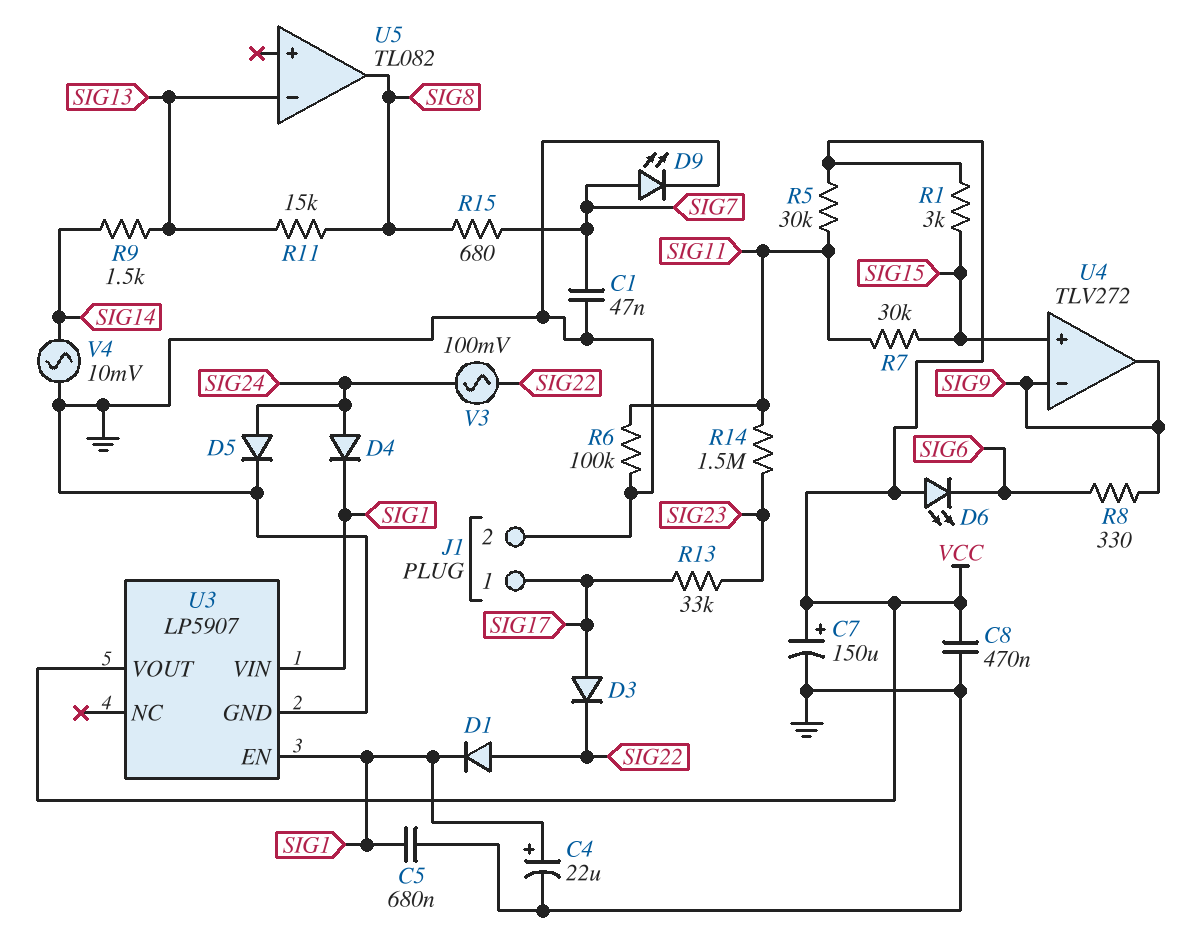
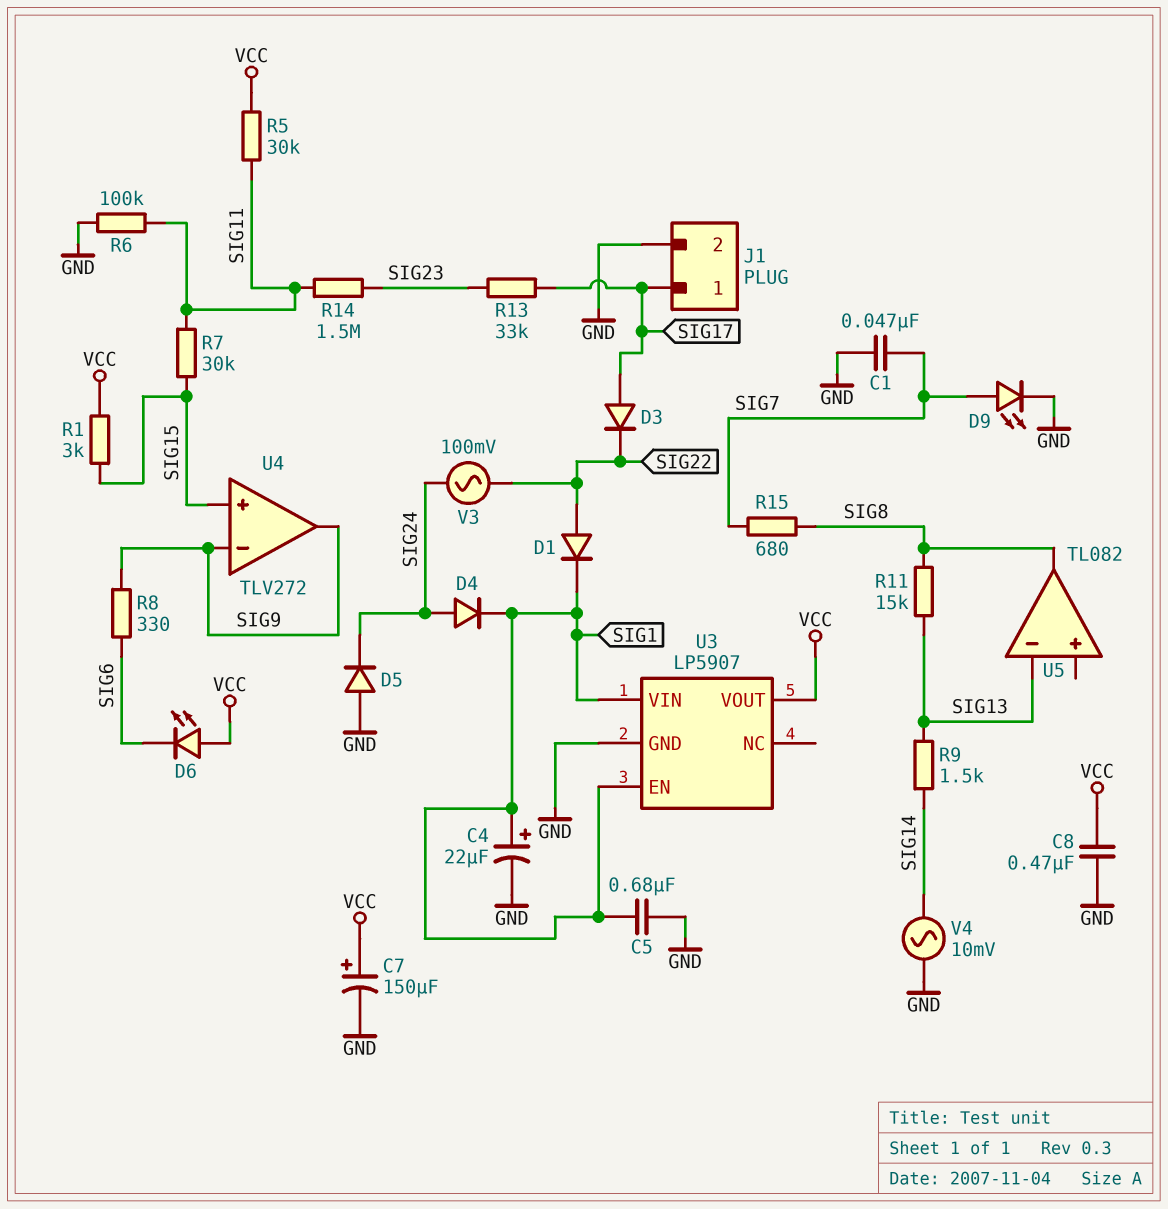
D5: diode (A SIG24, K GND) -> diode (A GND, K SIG24)

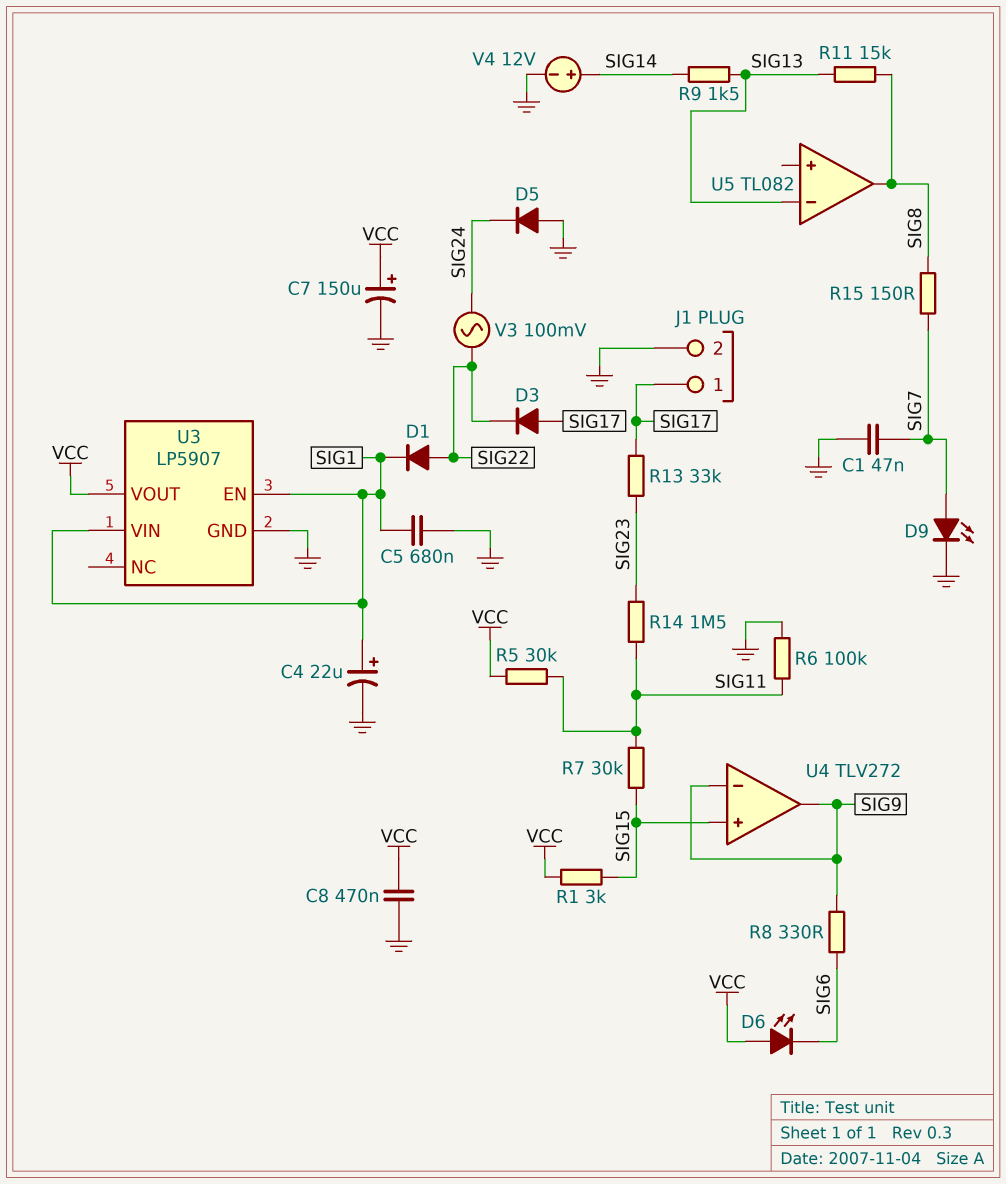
D4: diode (A SIG24, K SIG1) -> none
R15: 680 (SIG7, SIG8) -> 150 (SIG7, SIG8)
V4: AC 10mV (GND, SIG14) -> 12V (plus SIG14, minus GND)

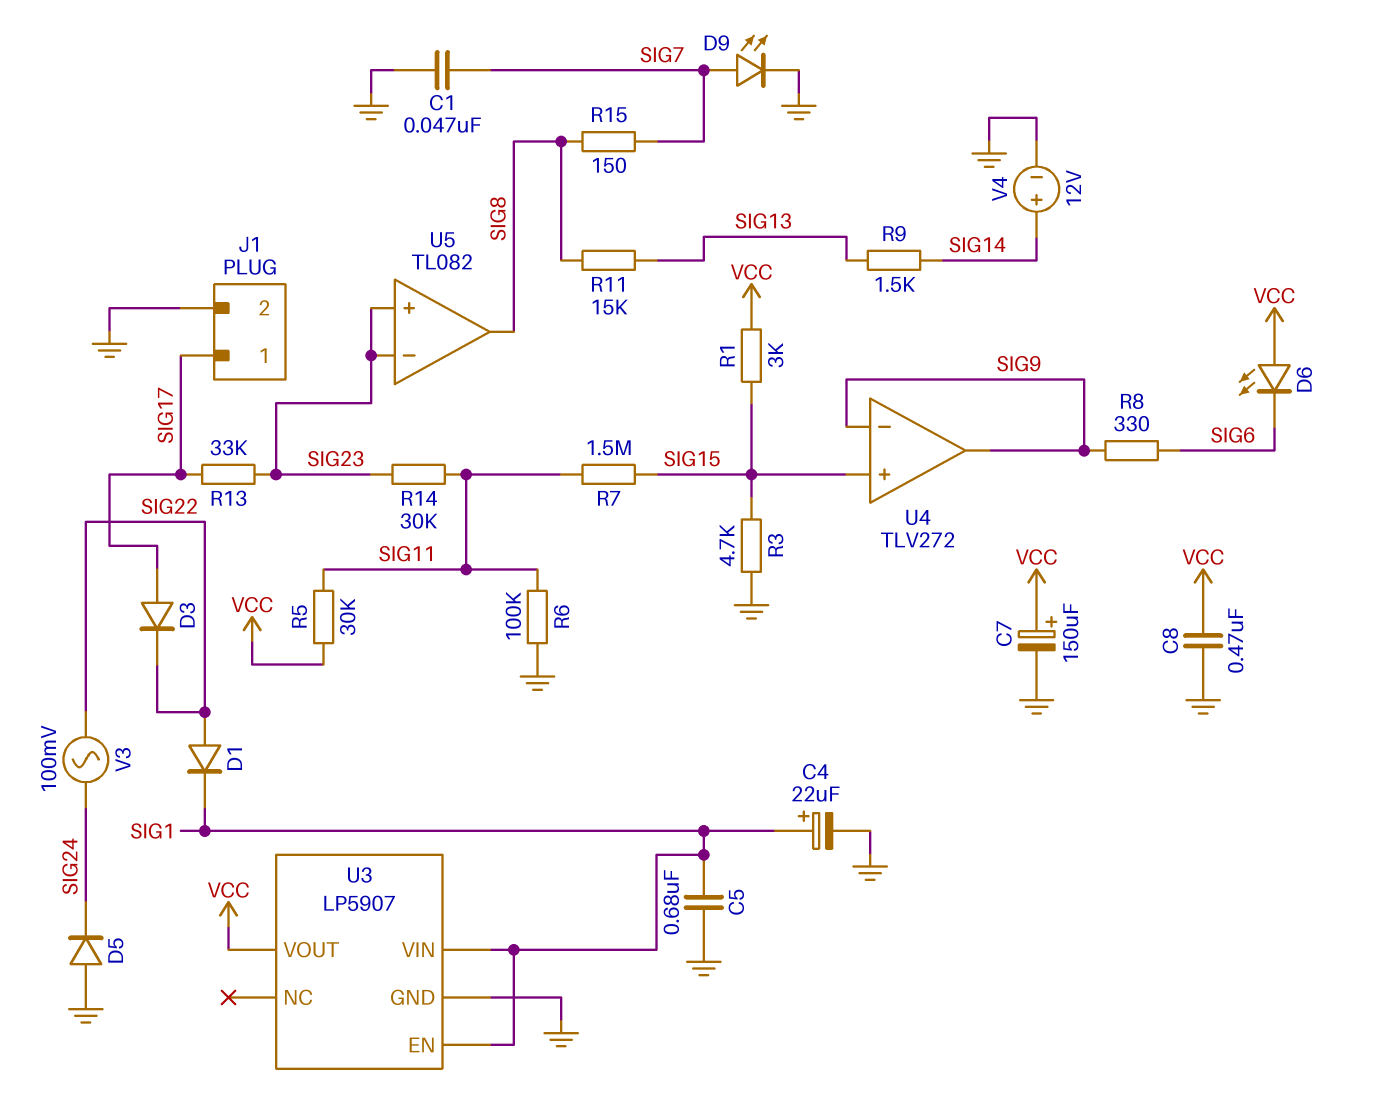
R3: none -> 4.7k (GND, SIG15)
R7: 30k (SIG11, SIG15) -> 1.5M (SIG11, SIG15)
R14: 1.5M (SIG11, SIG23) -> 30k (SIG11, SIG23)
U5 pin in+: none -> SIG23
U5 pin in-: SIG13 -> SIG23

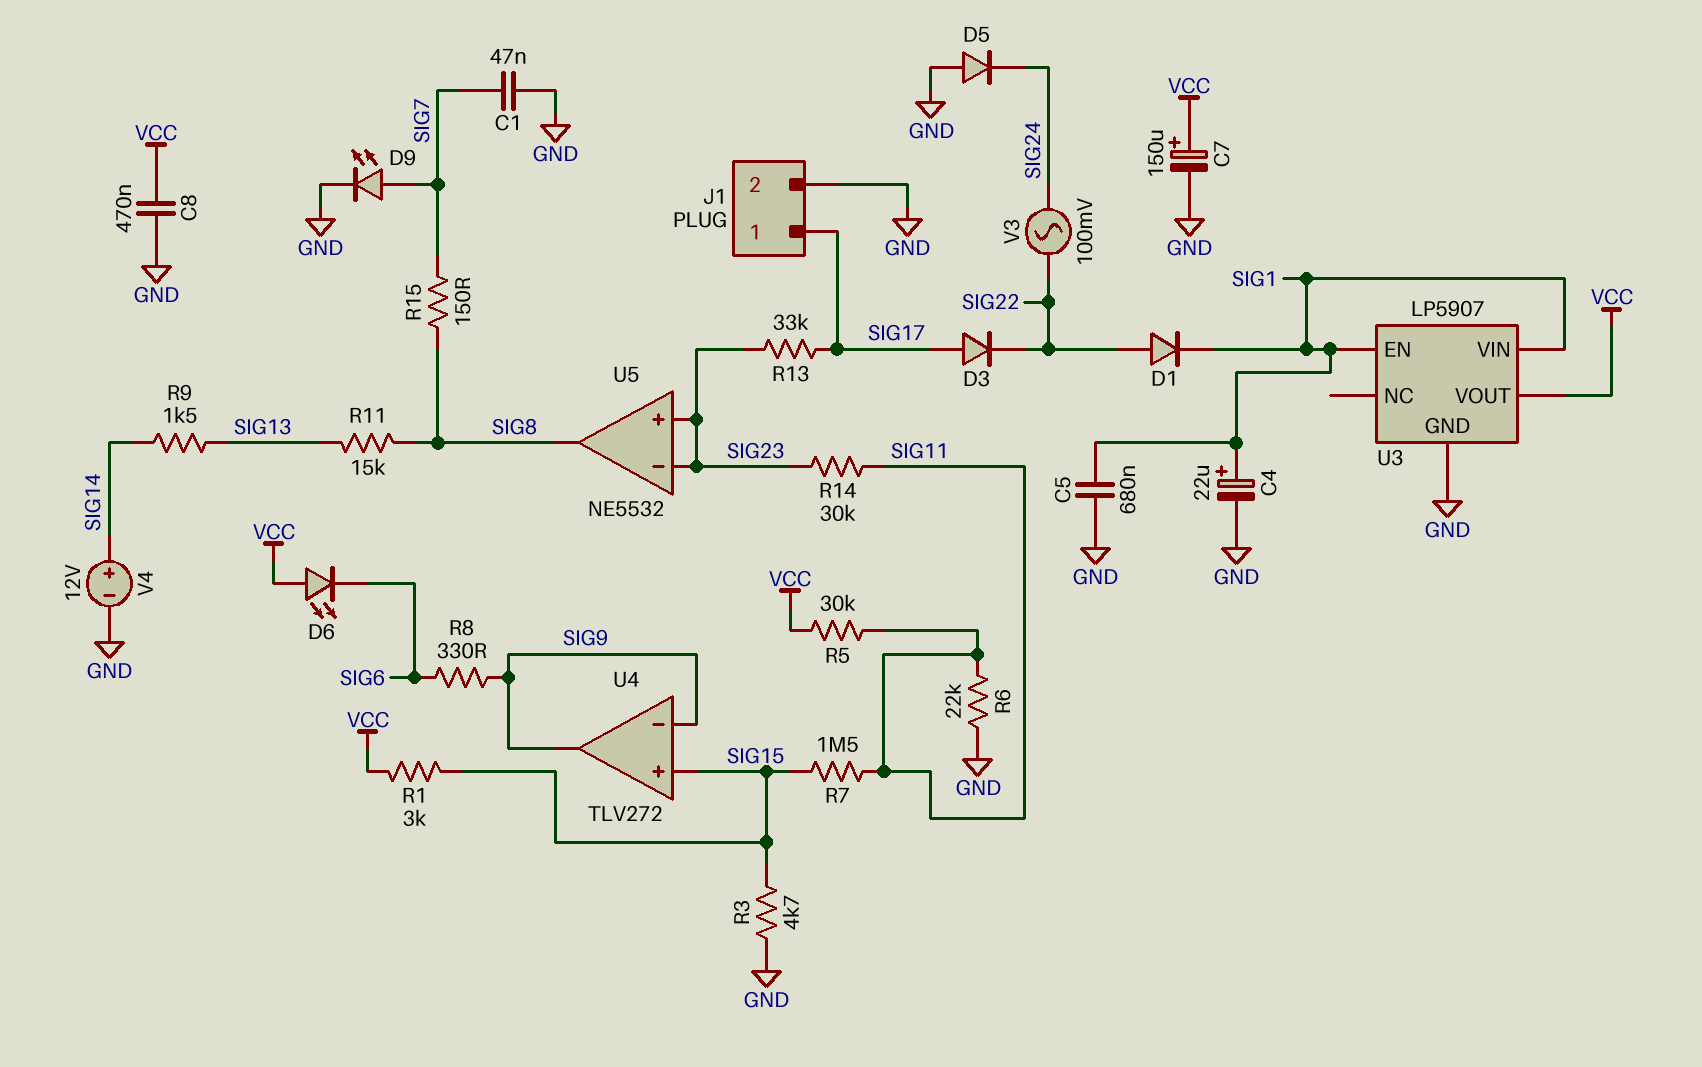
R6: 100k (GND, SIG11) -> 22k (GND, SIG11)
U5: TL082 -> NE5532

